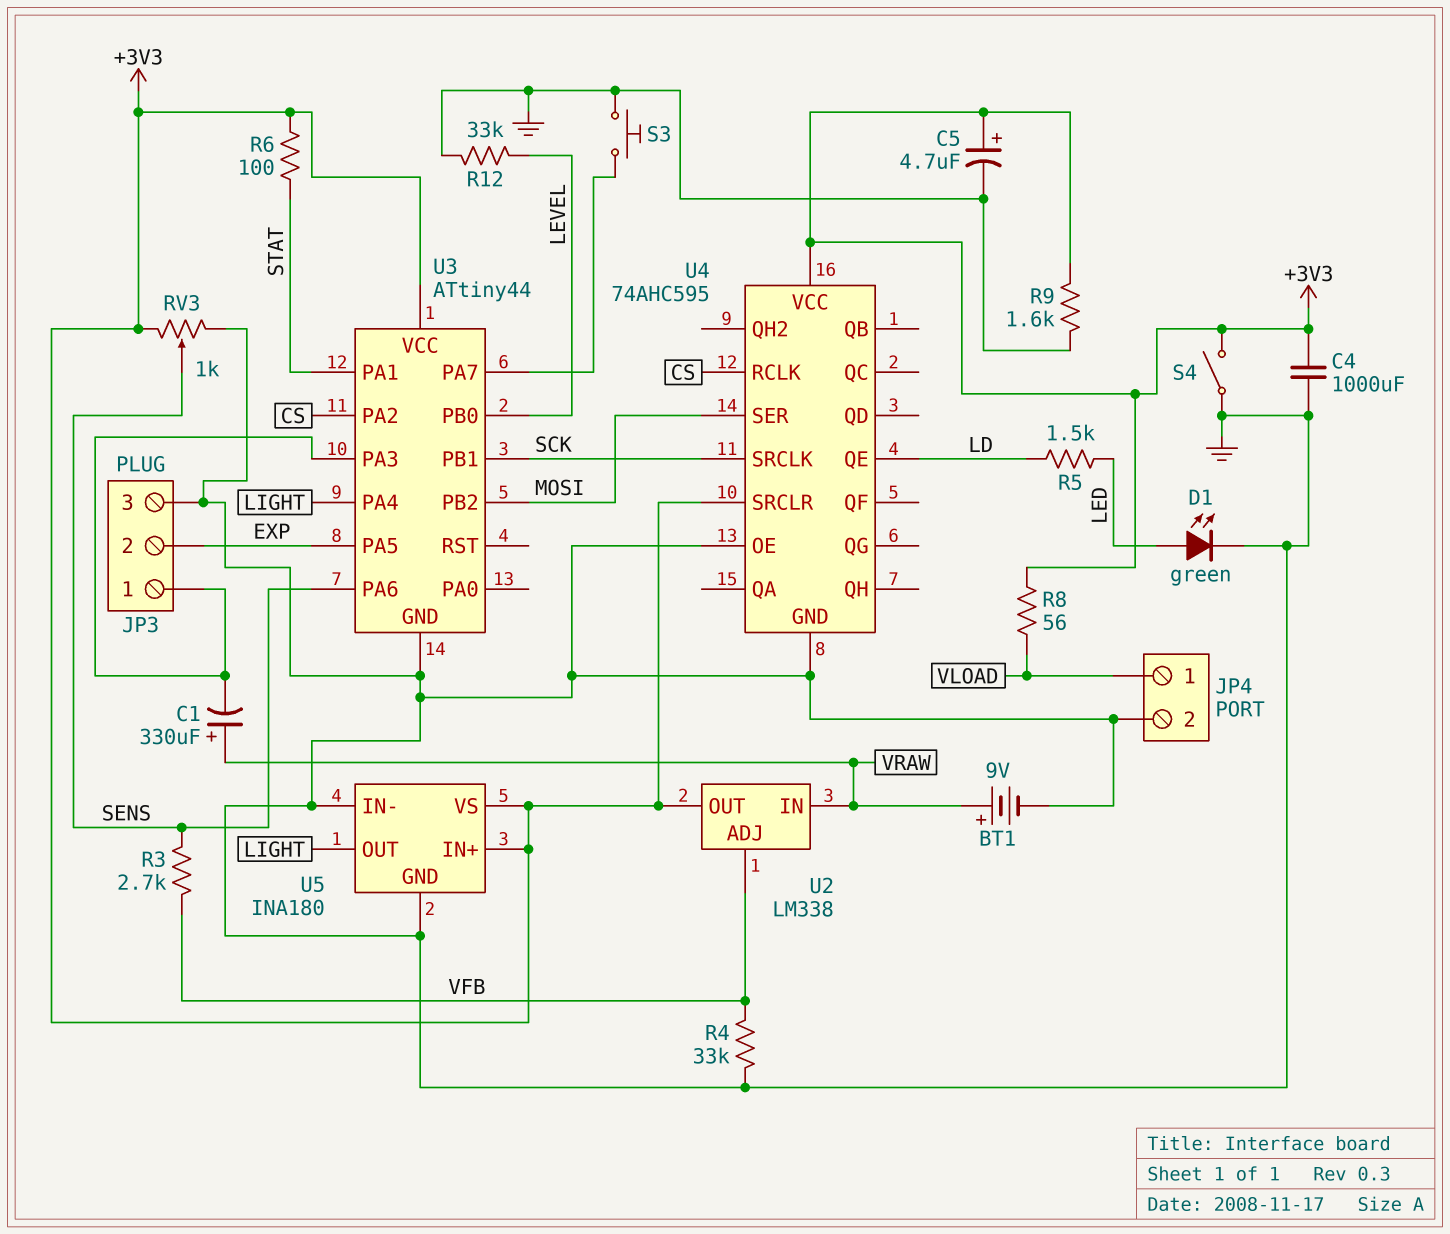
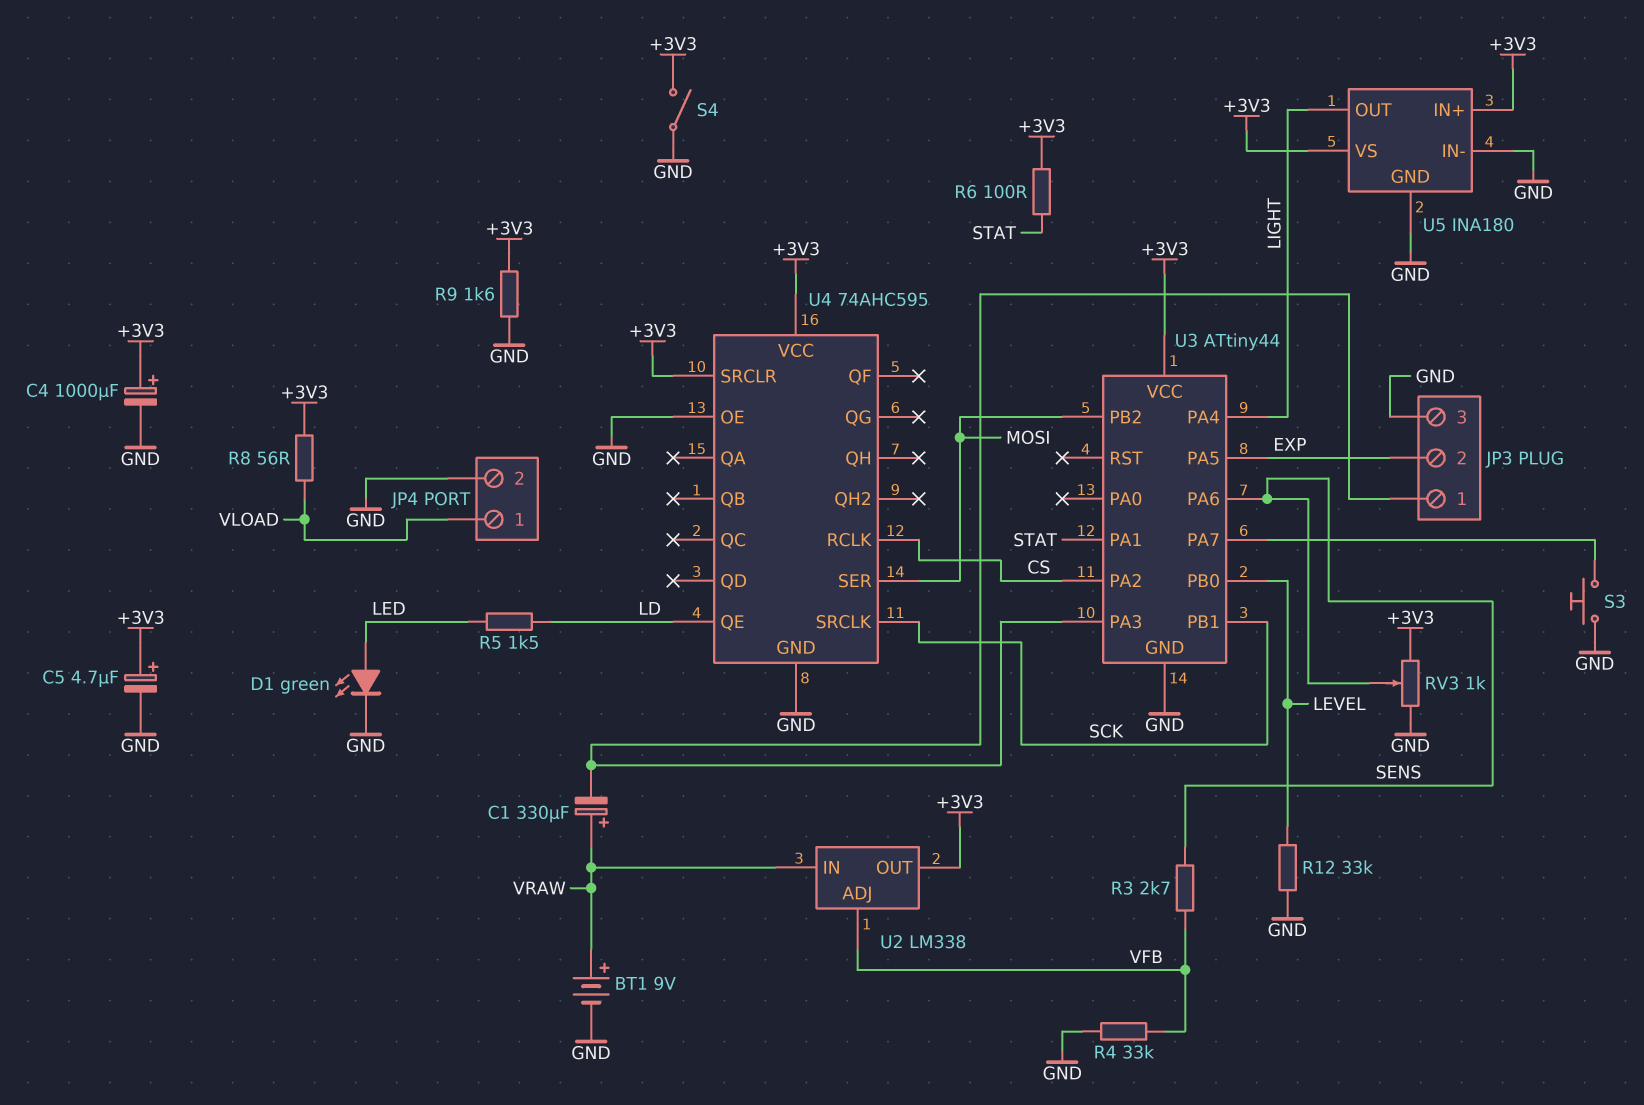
C4: 1000uF (+3V3, GND) -> 1000uF (plus +3V3, minus GND)

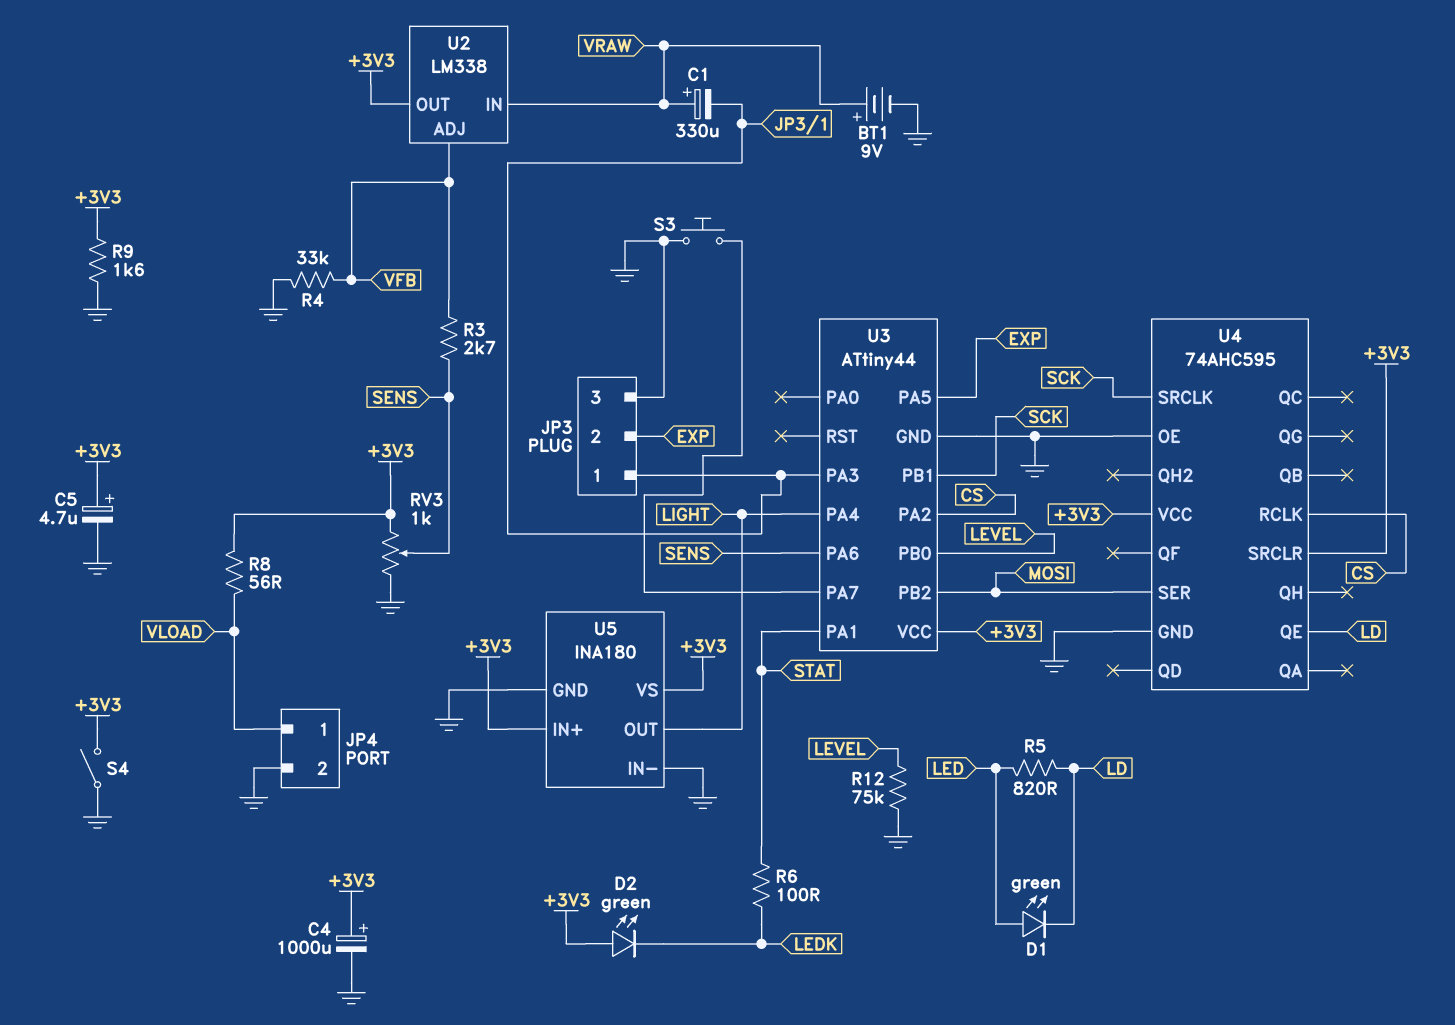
D1: LED green (A LED, K GND) -> LED green (A LED, K LD)
D2: none -> LED green (A +3V3, K LEDK)
R5: 1.5k (LD, LED) -> 820 (LD, LED)
R6: 100 (+3V3, STAT) -> 100 (LEDK, STAT)
R12: 33k (GND, LEVEL) -> 75k (GND, LEVEL)

